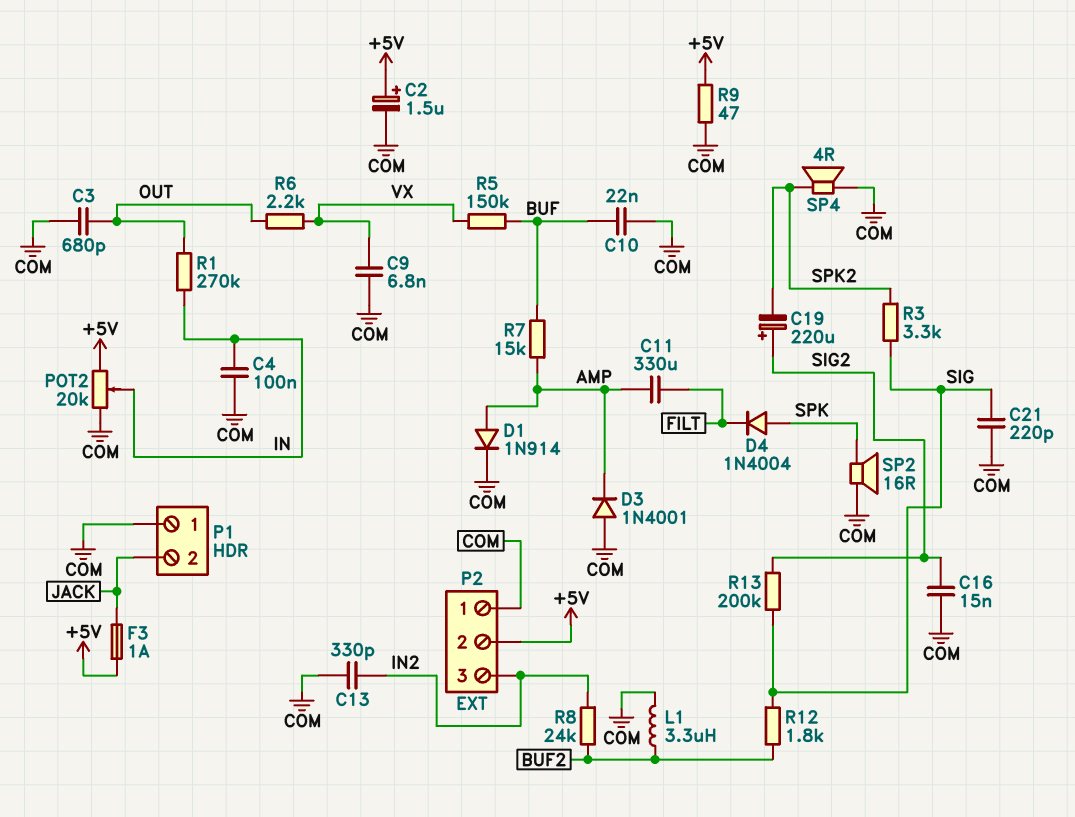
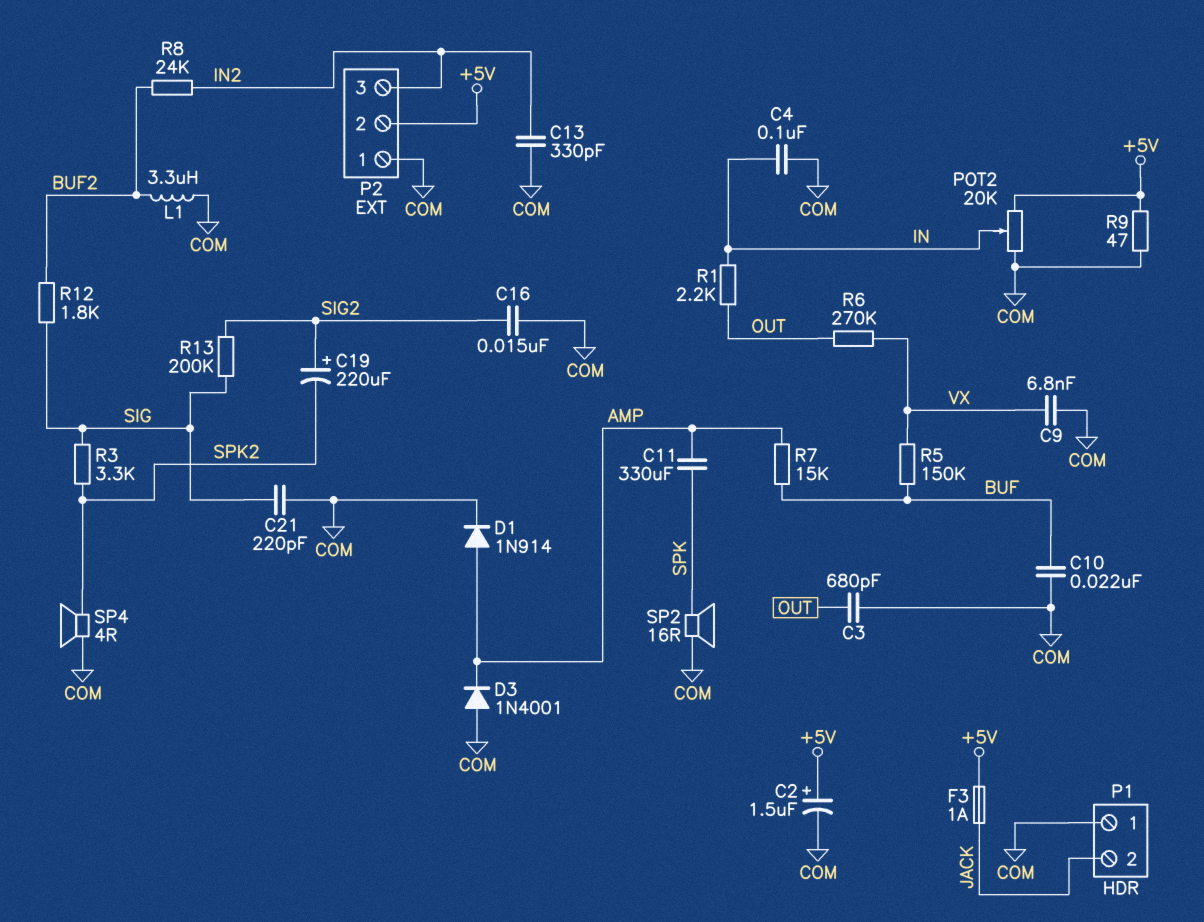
C11: 330uF (AMP, FILT) -> 330uF (AMP, SPK)
D4: diode 1N4004 (A SPK, K FILT) -> none
R1: 270k (IN, OUT) -> 2.2k (IN, OUT)
R6: 2.2k (OUT, VX) -> 270k (OUT, VX)

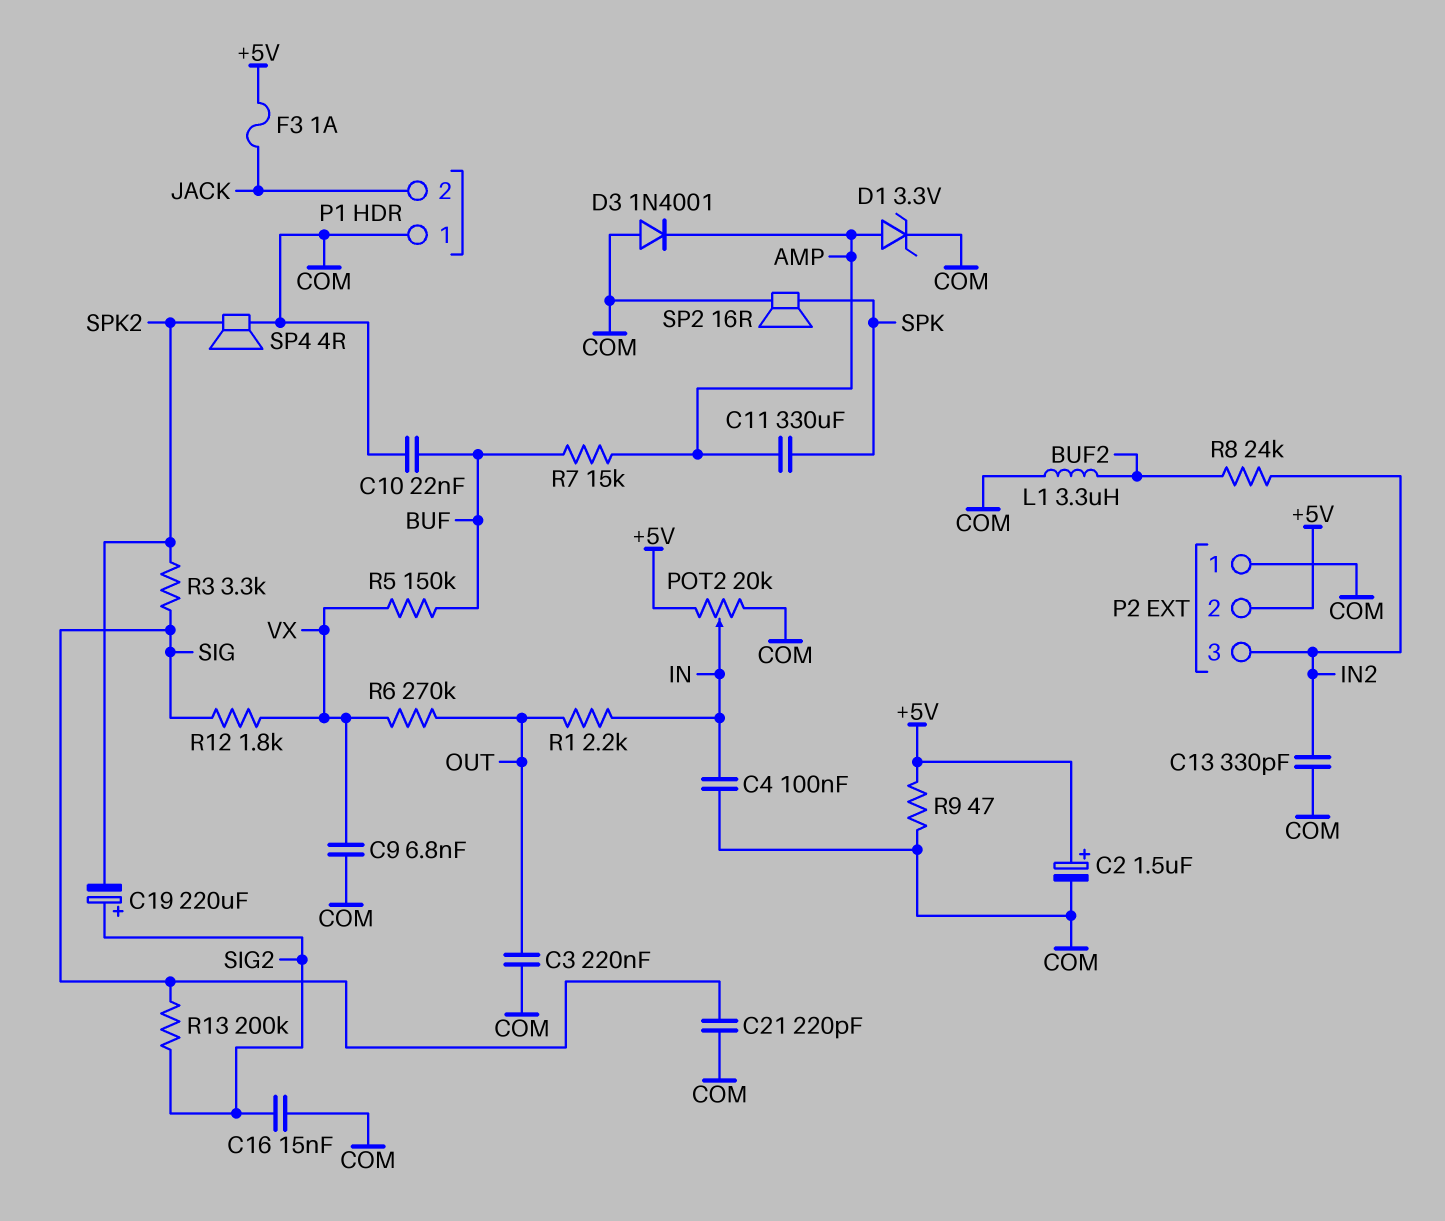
C3: 680pF (COM, OUT) -> 220nF (COM, OUT)
D1: diode 1N914 (A AMP, K COM) -> zener 3.3V (A AMP, K COM)
R12: 1.8k (BUF2, SIG) -> 1.8k (SIG, VX)

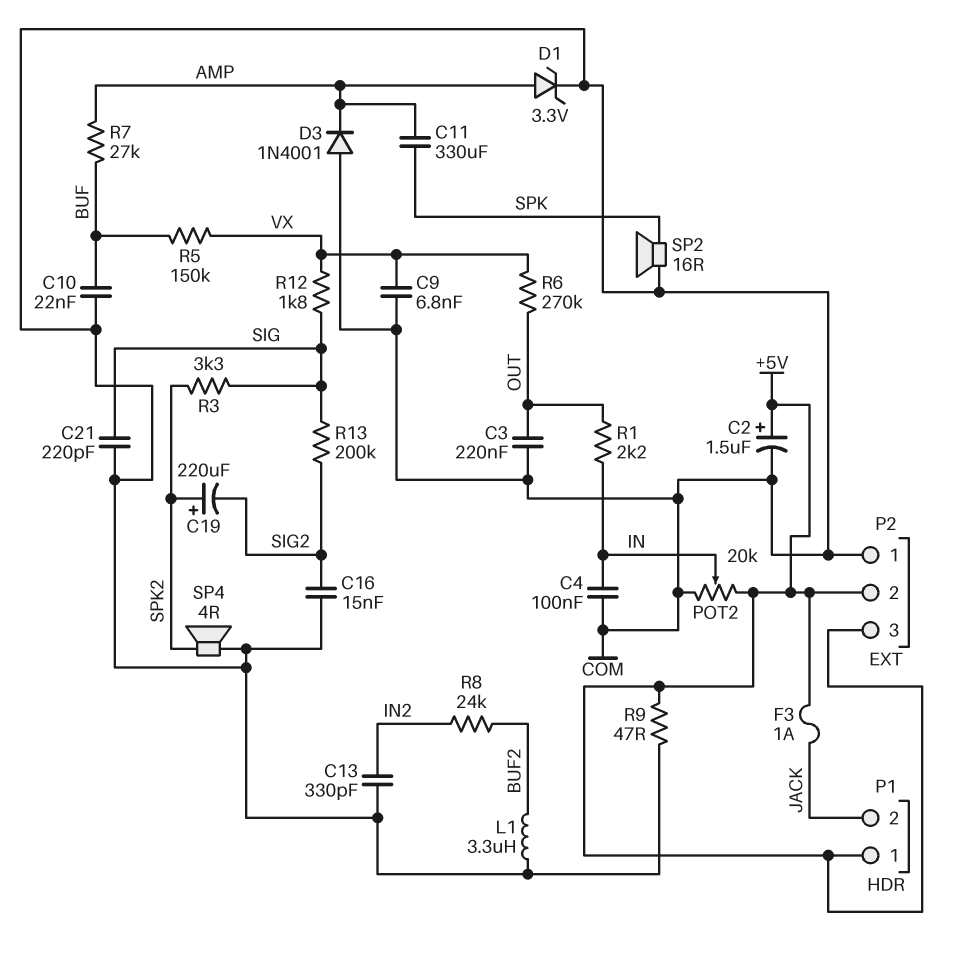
C19: 220uF (plus SIG2, minus SPK2) -> 220uF (plus SPK2, minus SIG2)
P1 pin 1: COM -> +5V
P2 pin 3: IN2 -> +5V
R7: 15k (AMP, BUF) -> 27k (AMP, BUF)

